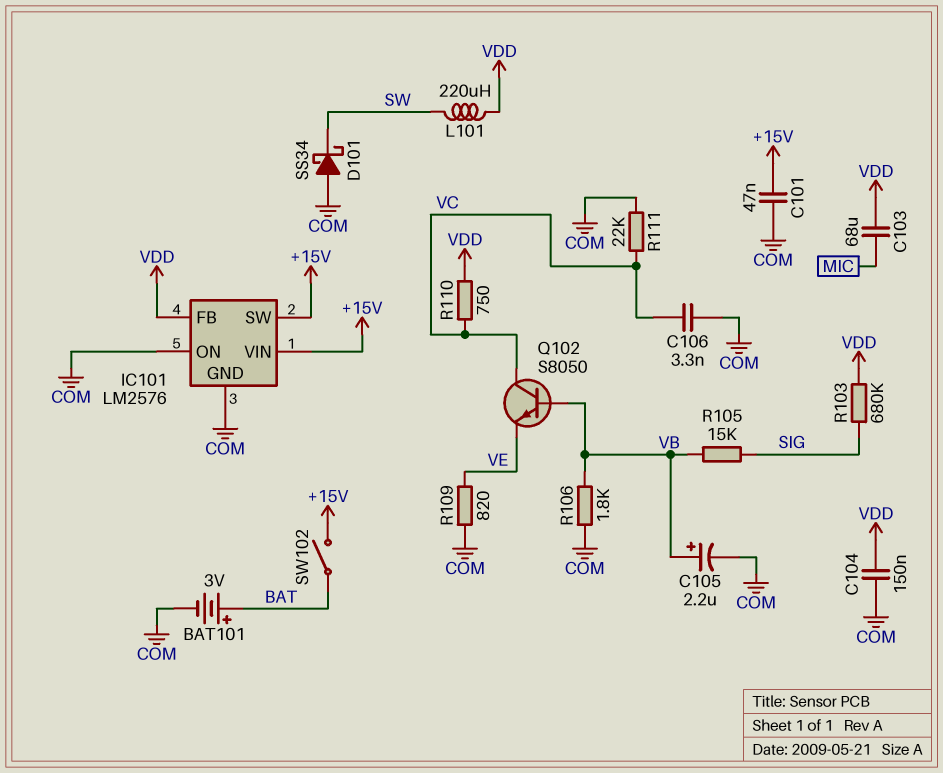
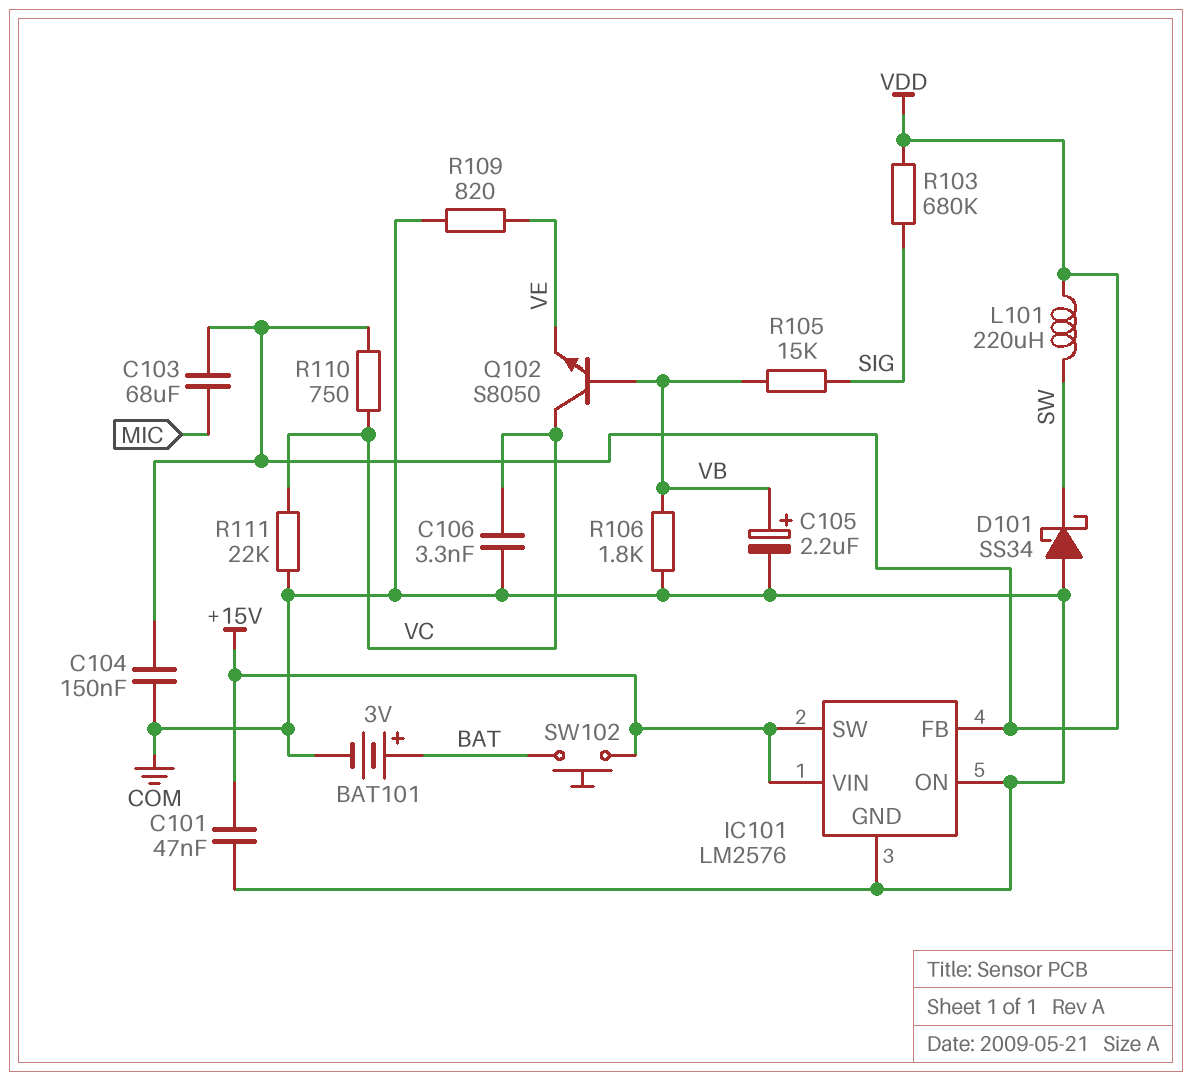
SW102: switch (+15V, BAT) -> button (+15V, BAT)

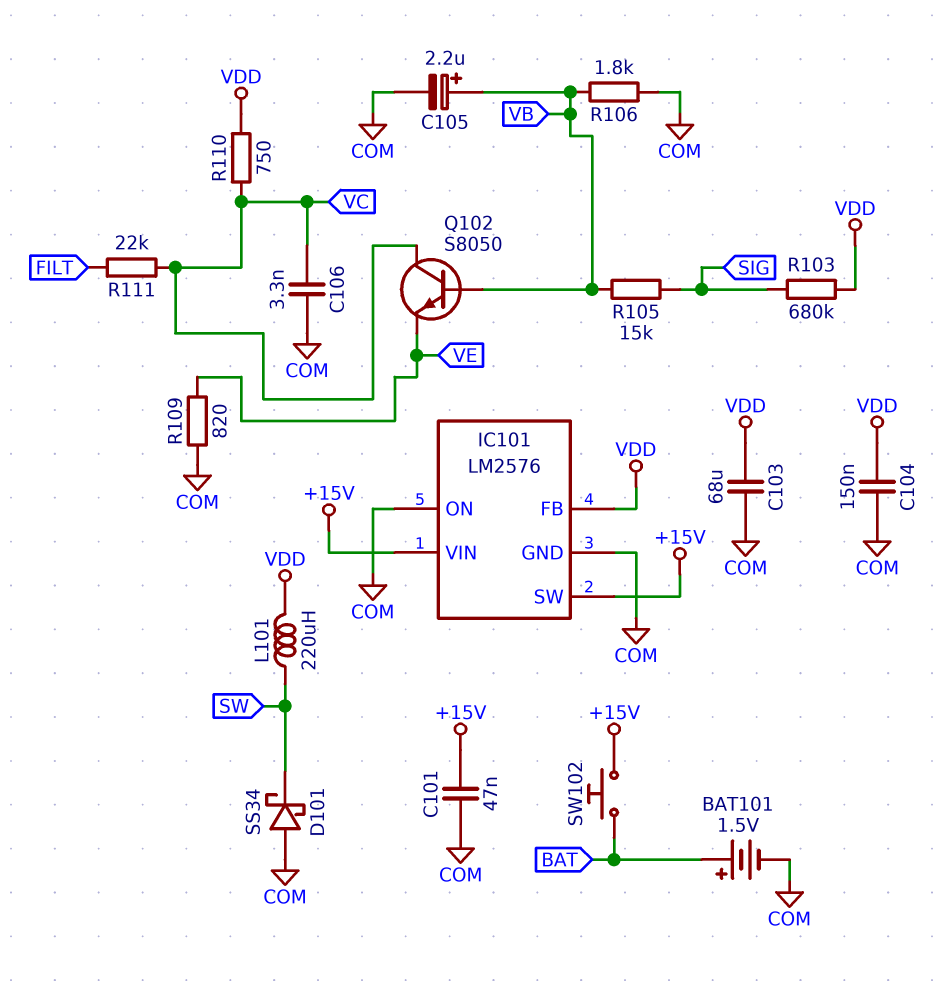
BAT101: 3V (plus BAT, minus COM) -> 1.5V (plus BAT, minus COM)
C103: 68uF (MIC, VDD) -> 68uF (COM, VDD)
R111: 22k (COM, VC) -> 22k (FILT, VC)

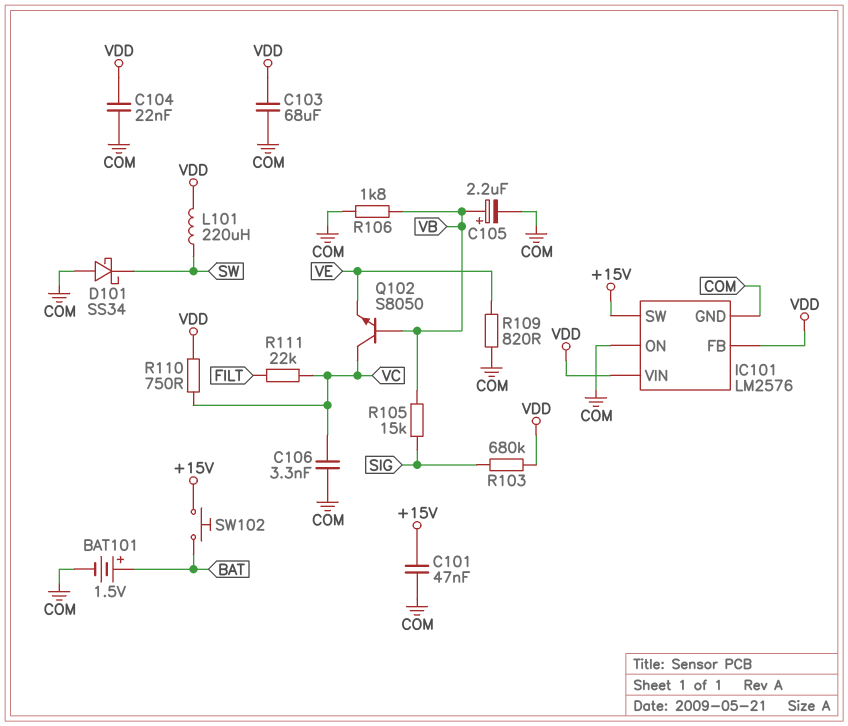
C104: 150nF (COM, VDD) -> 22nF (COM, VDD)
IC101 pin VIN: +15V -> VDD

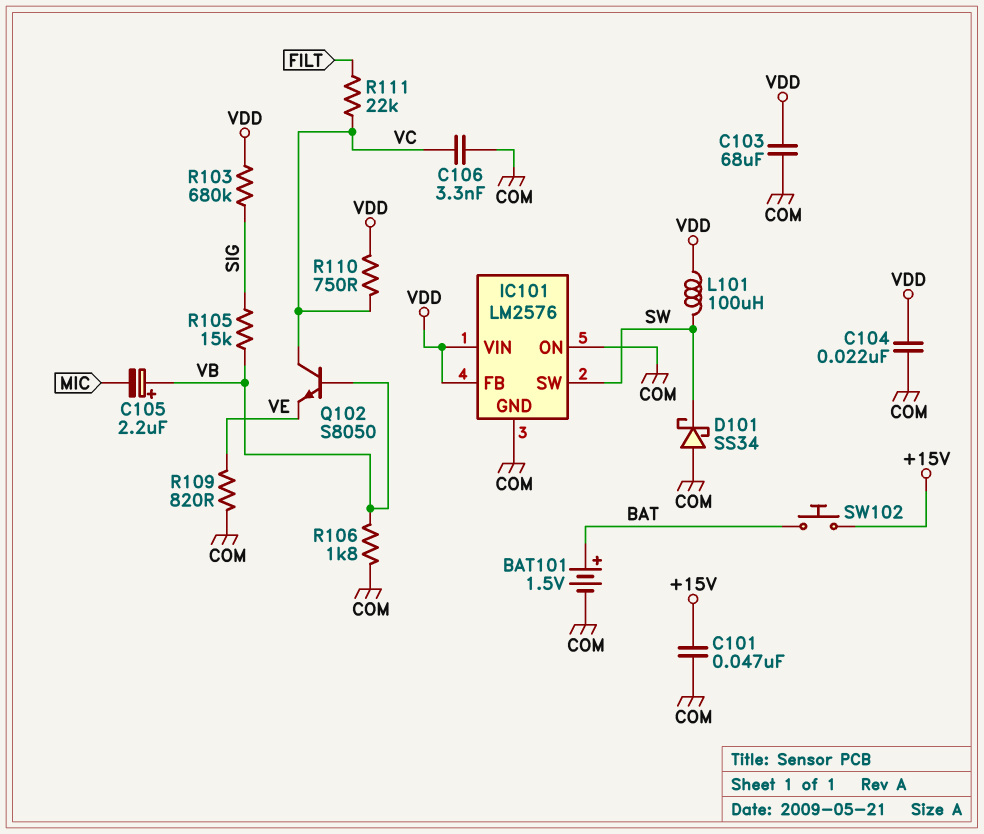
C105: 2.2uF (plus VB, minus COM) -> 2.2uF (plus VB, minus MIC)
IC101 pin SW: +15V -> SW
L101: 220uH (SW, VDD) -> 100uH (SW, VDD)

